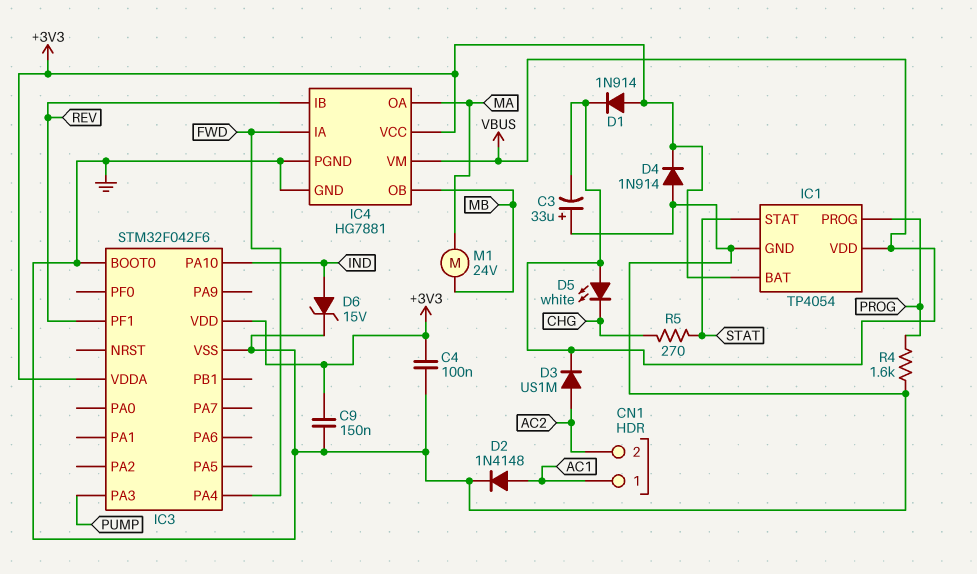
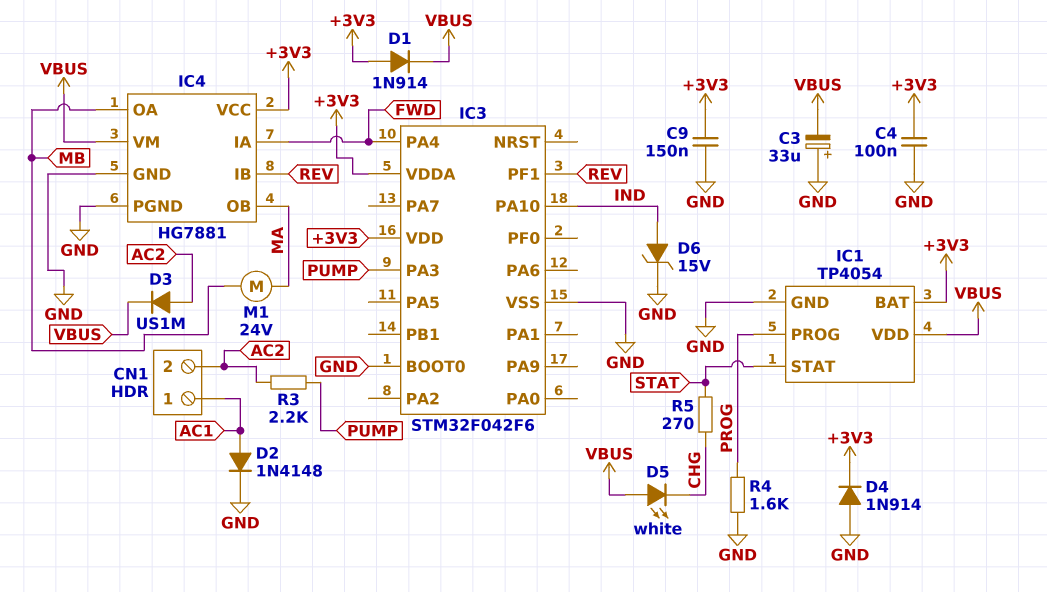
IC4 pin OA: MA -> MB
IC4 pin OB: MB -> MA
R3: none -> 2.2k (AC2, PUMP)

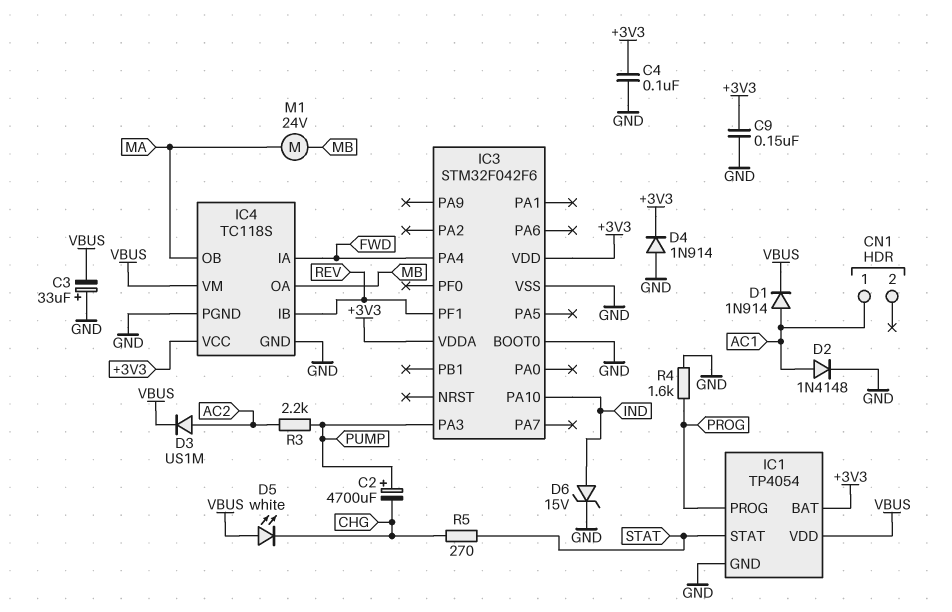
C2: none -> 4700uF (plus PUMP, minus CHG)
CN1 pin 2: AC2 -> none
D1: diode 1N914 (A +3V3, K VBUS) -> diode 1N914 (A AC1, K VBUS)
IC4: HG7881 -> TC118S

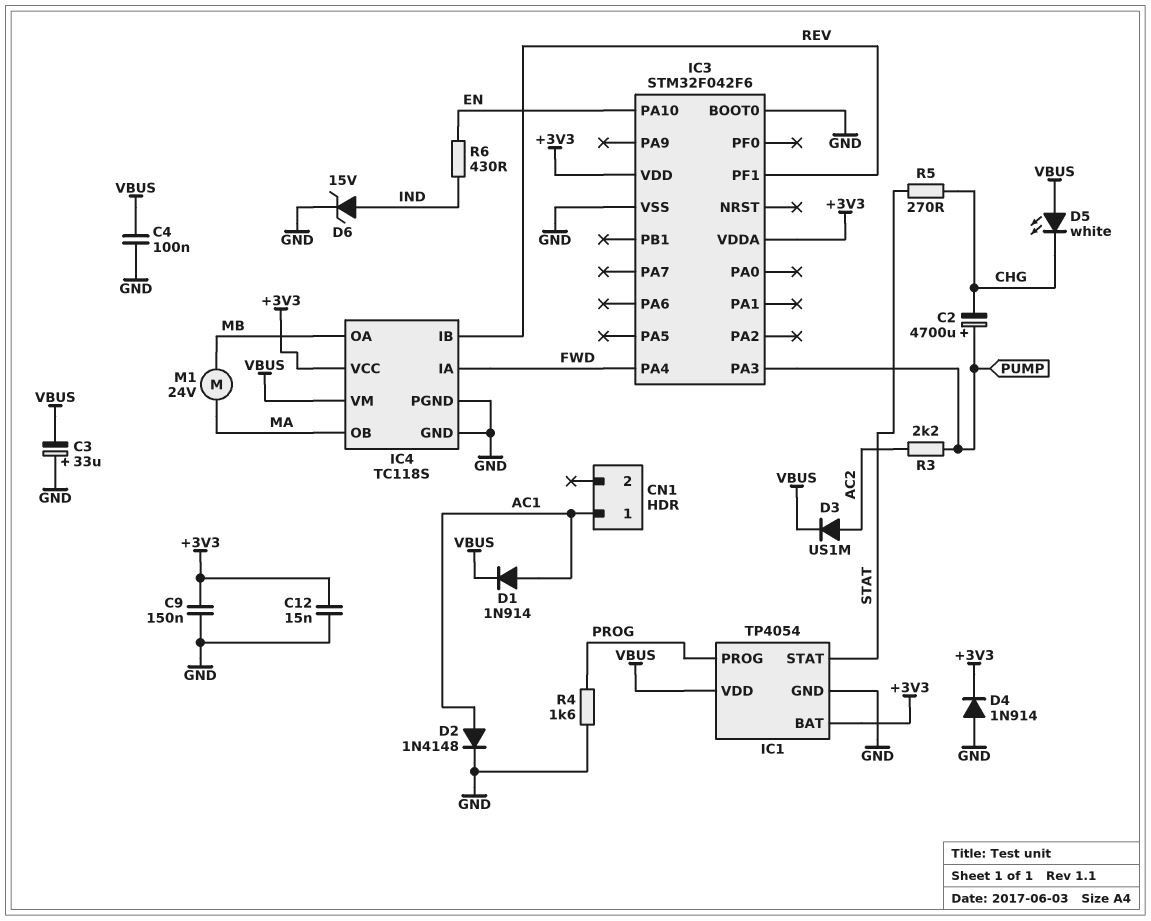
C4: 100nF (+3V3, GND) -> 100nF (GND, VBUS)
C12: none -> 15nF (+3V3, GND)
IC3 pin PA10: IND -> EN
R6: none -> 430 (EN, IND)

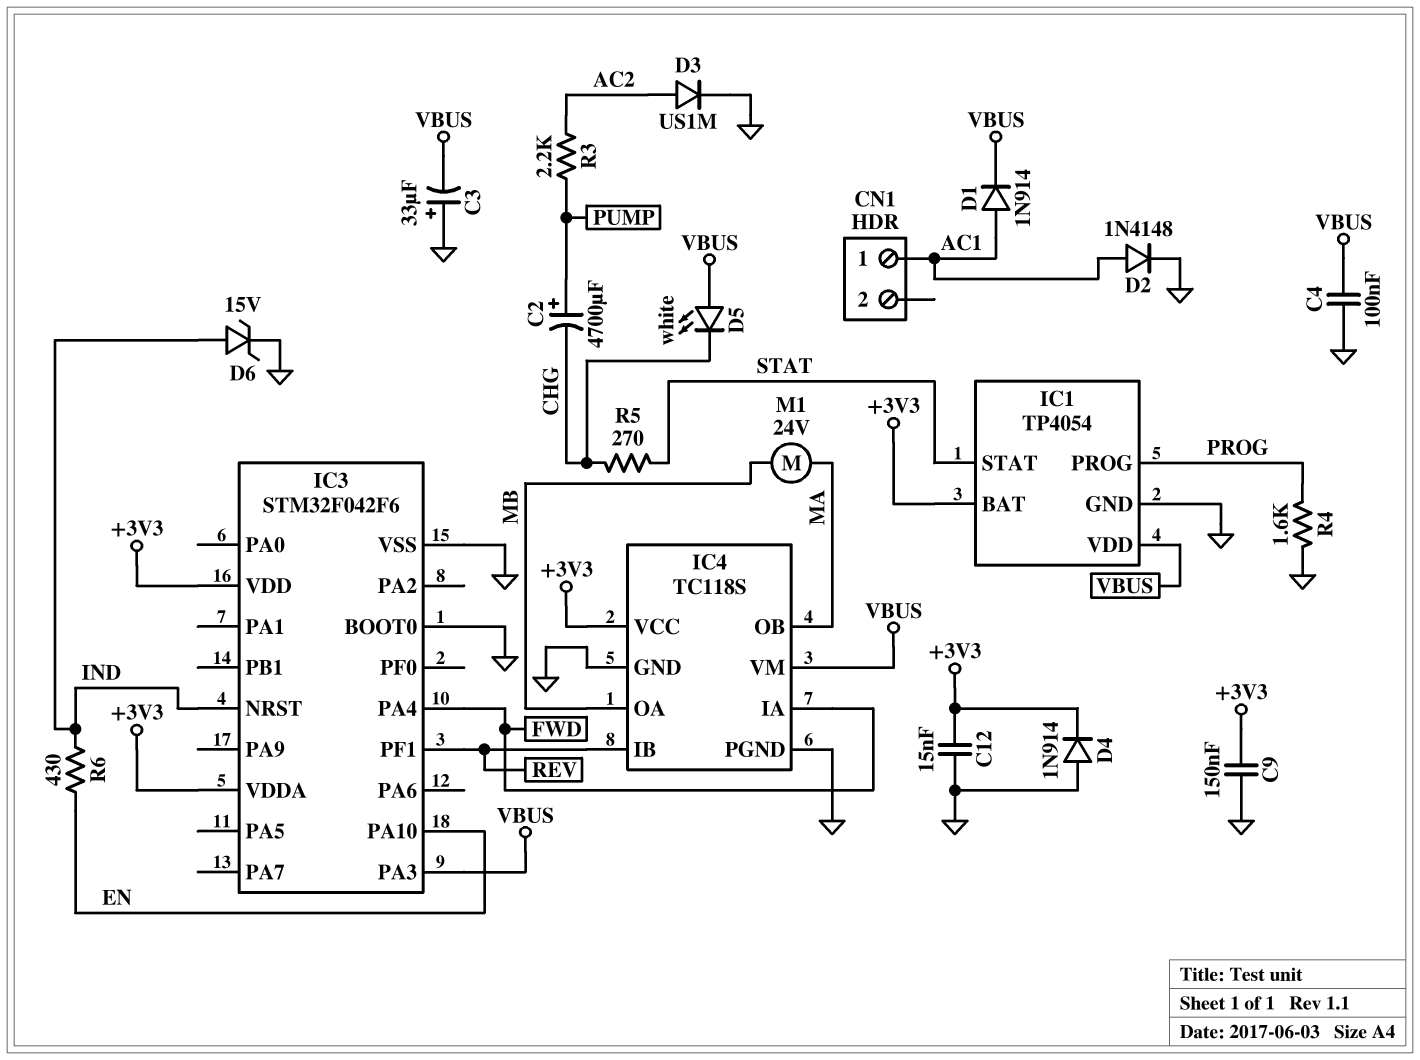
D3: diode US1M (A AC2, K VBUS) -> diode US1M (A AC2, K GND)
IC3 pin NRST: none -> IND
IC3 pin PA3: PUMP -> VBUS

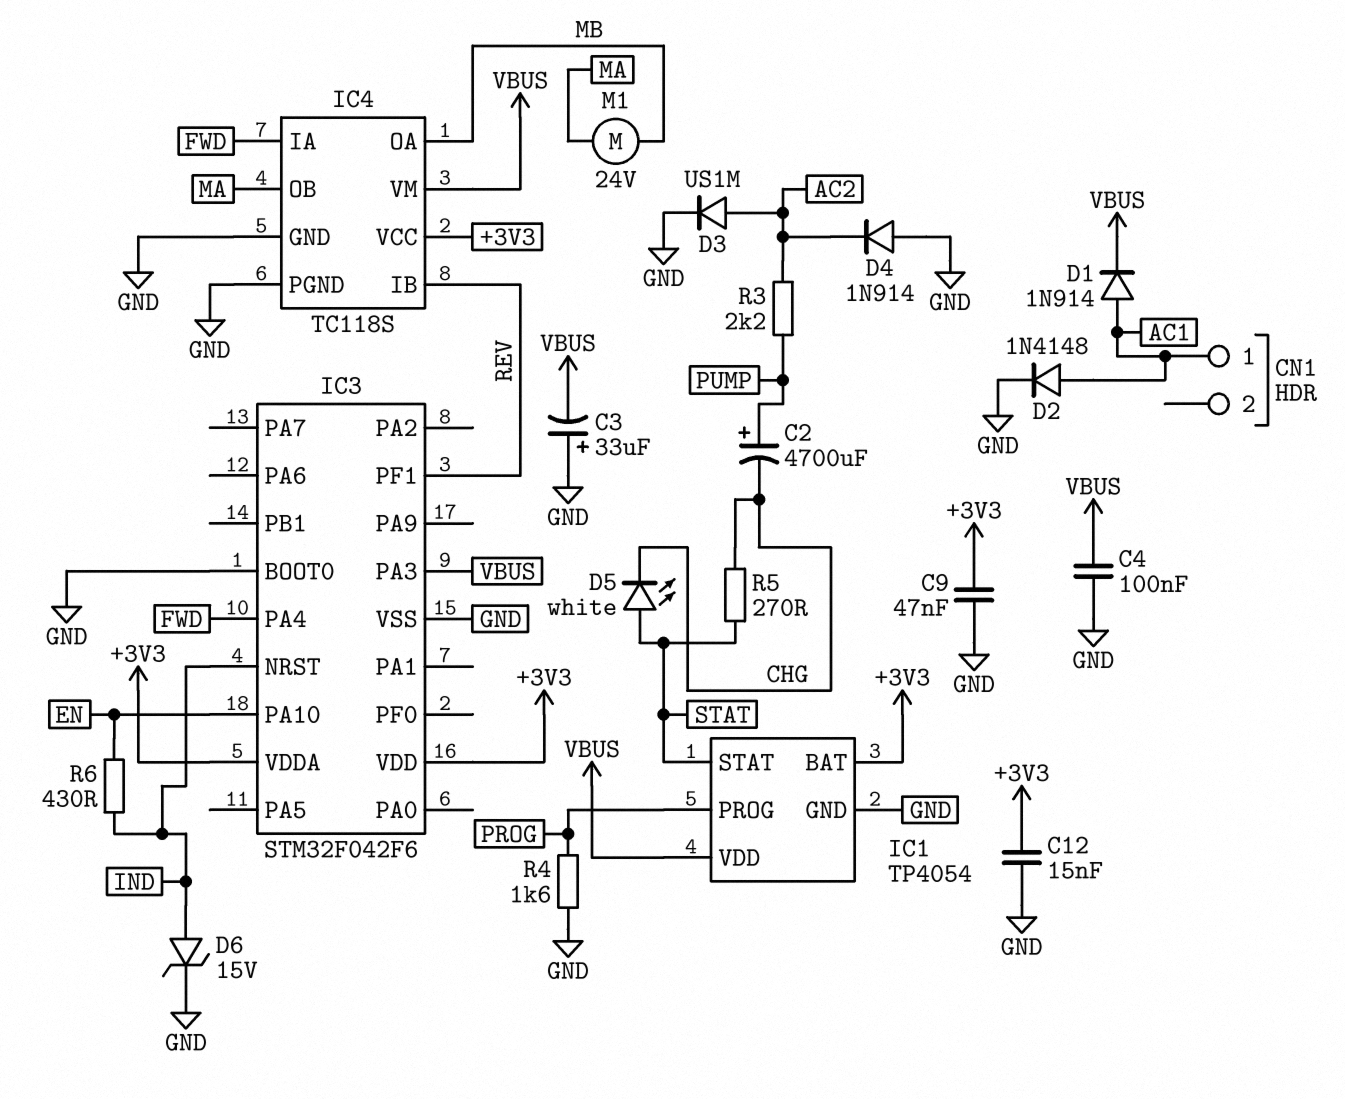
C9: 150nF (+3V3, GND) -> 47nF (+3V3, GND)
D4: diode 1N914 (A GND, K +3V3) -> diode 1N914 (A GND, K AC2)
D5: LED white (A VBUS, K CHG) -> LED white (A STAT, K CHG)

